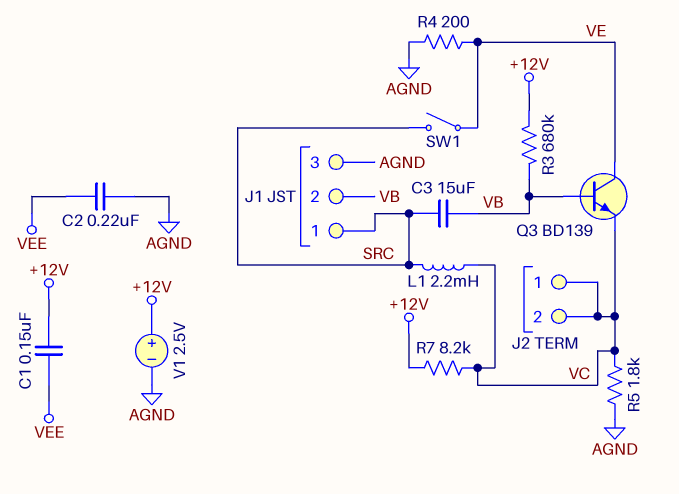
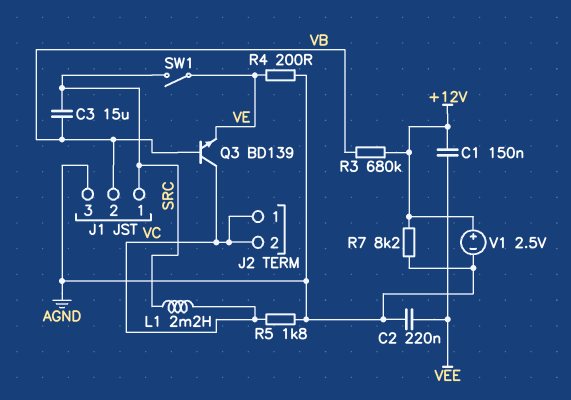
Q3: NPN BD139 (B VB, C VE, E VC) -> NPN BD139 (B VB, C VC, E VE)
R7: 8.2k (+12V, VC) -> 8.2k (+12V, AGND)

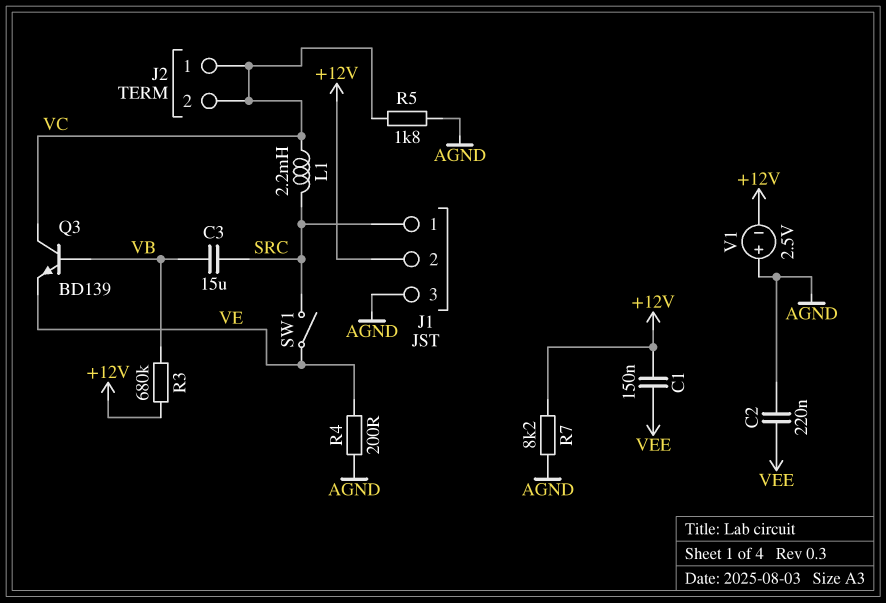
J1 pin 2: VB -> +12V
V1: 2.5V (plus +12V, minus AGND) -> 2.5V (plus AGND, minus +12V)

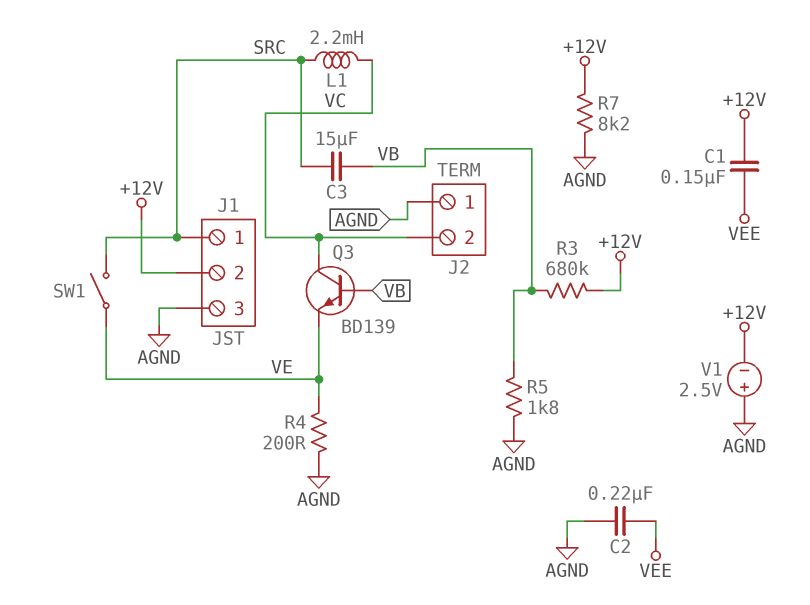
J2 pin 1: VC -> AGND
R5: 1.8k (AGND, VC) -> 1.8k (AGND, VB)

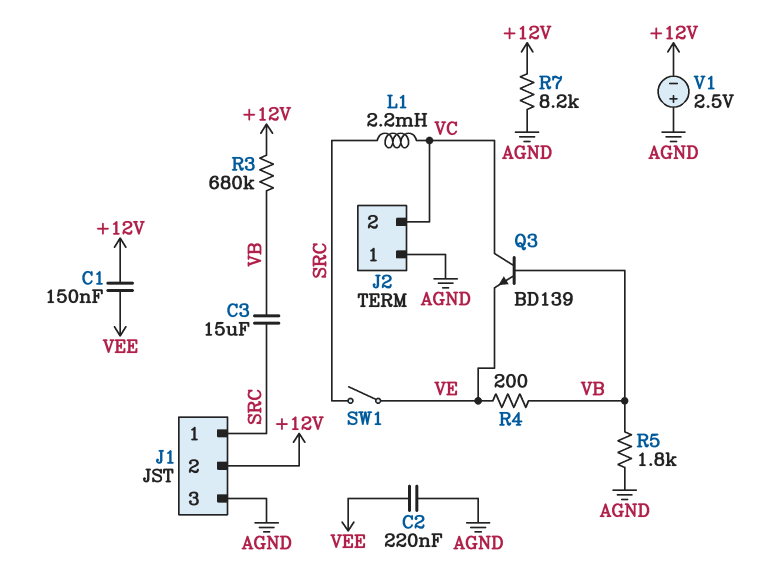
R4: 200 (AGND, VE) -> 200 (VB, VE)

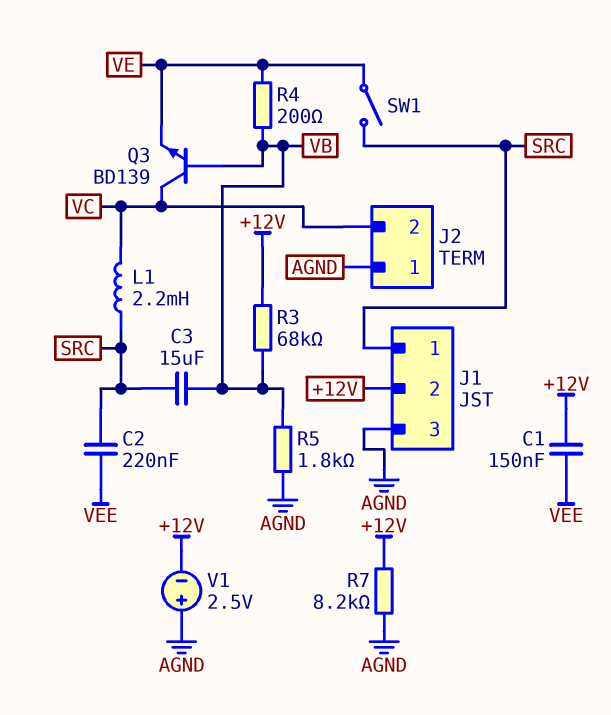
C2: 220nF (AGND, VEE) -> 220nF (SRC, VEE)
R3: 680k (+12V, VB) -> 68k (+12V, VB)

